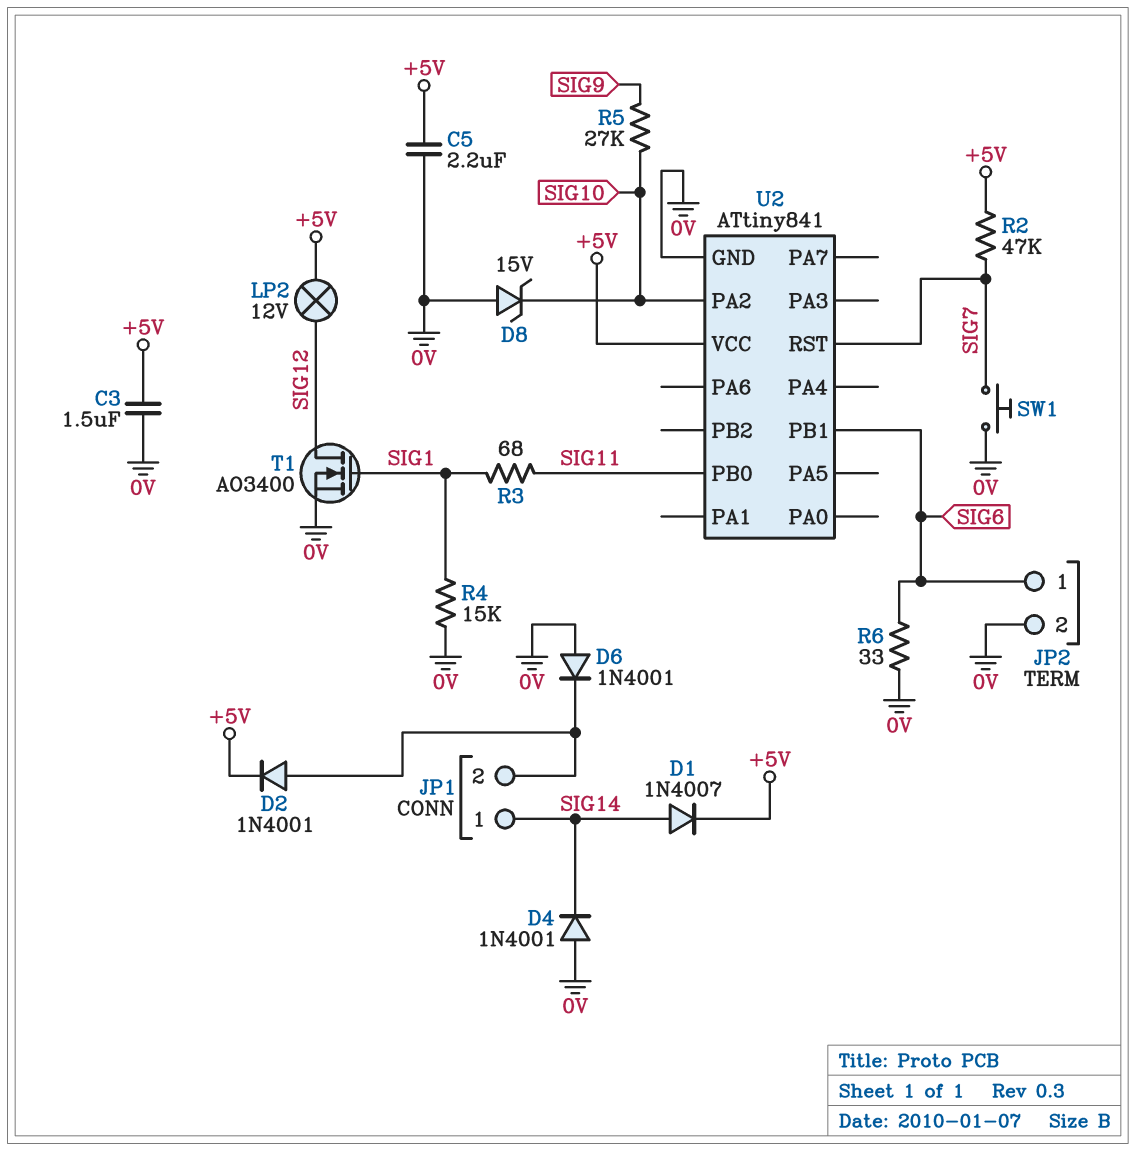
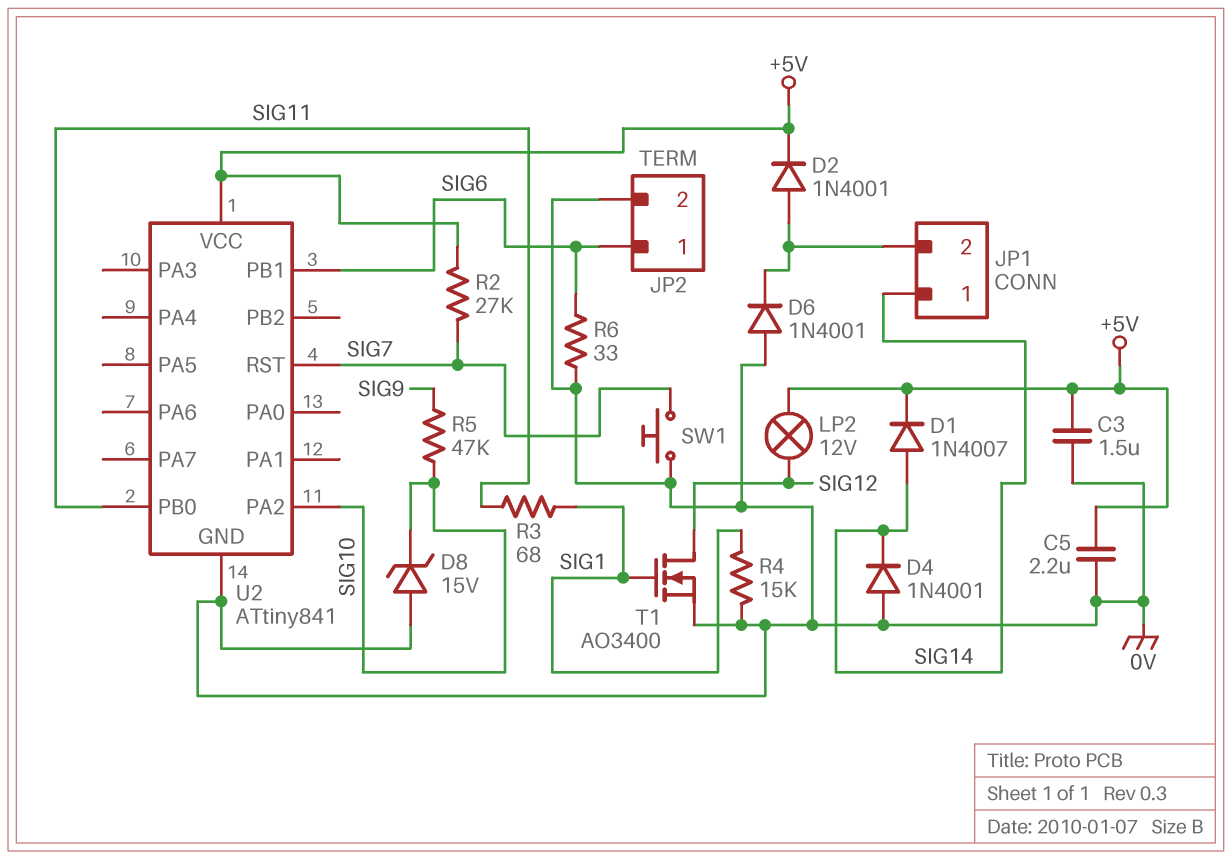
R2: 47k (+5V, SIG7) -> 27k (+5V, SIG7)
R5: 27k (SIG9, SIG10) -> 47k (SIG9, SIG10)

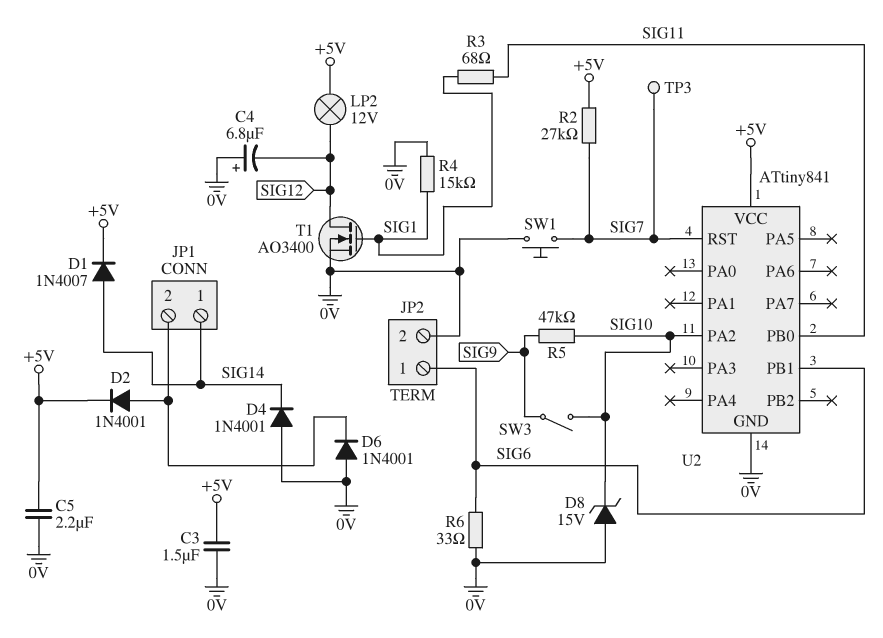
C4: none -> 6.8uF (plus 0V, minus SIG12)
SW3: none -> switch (SIG9, SIG10)
TP3: none -> test point (SIG7)

